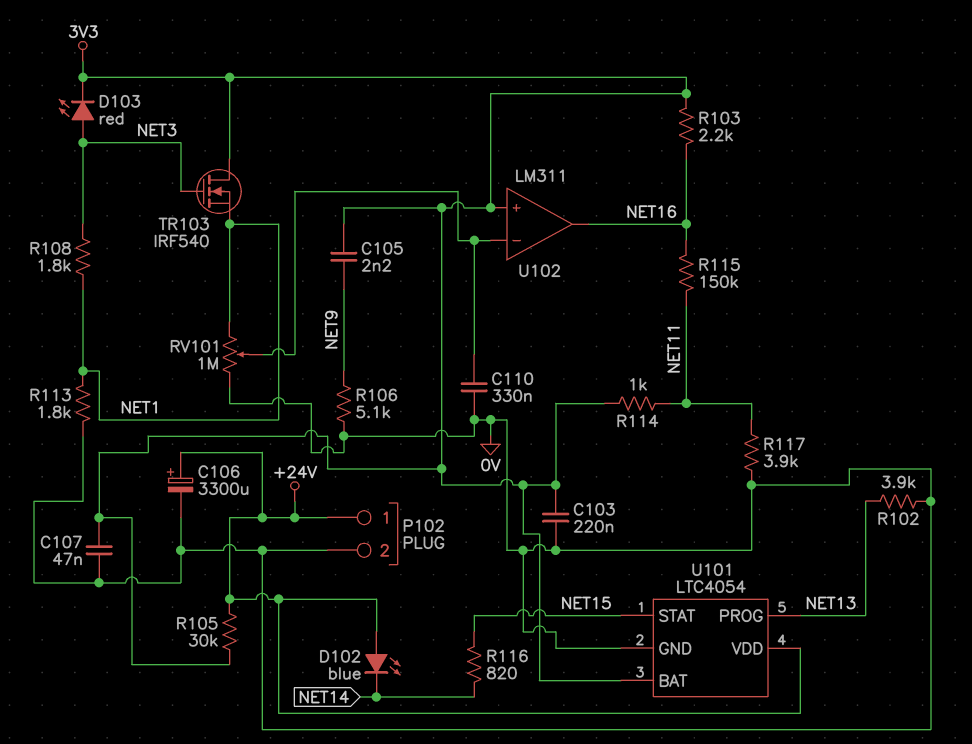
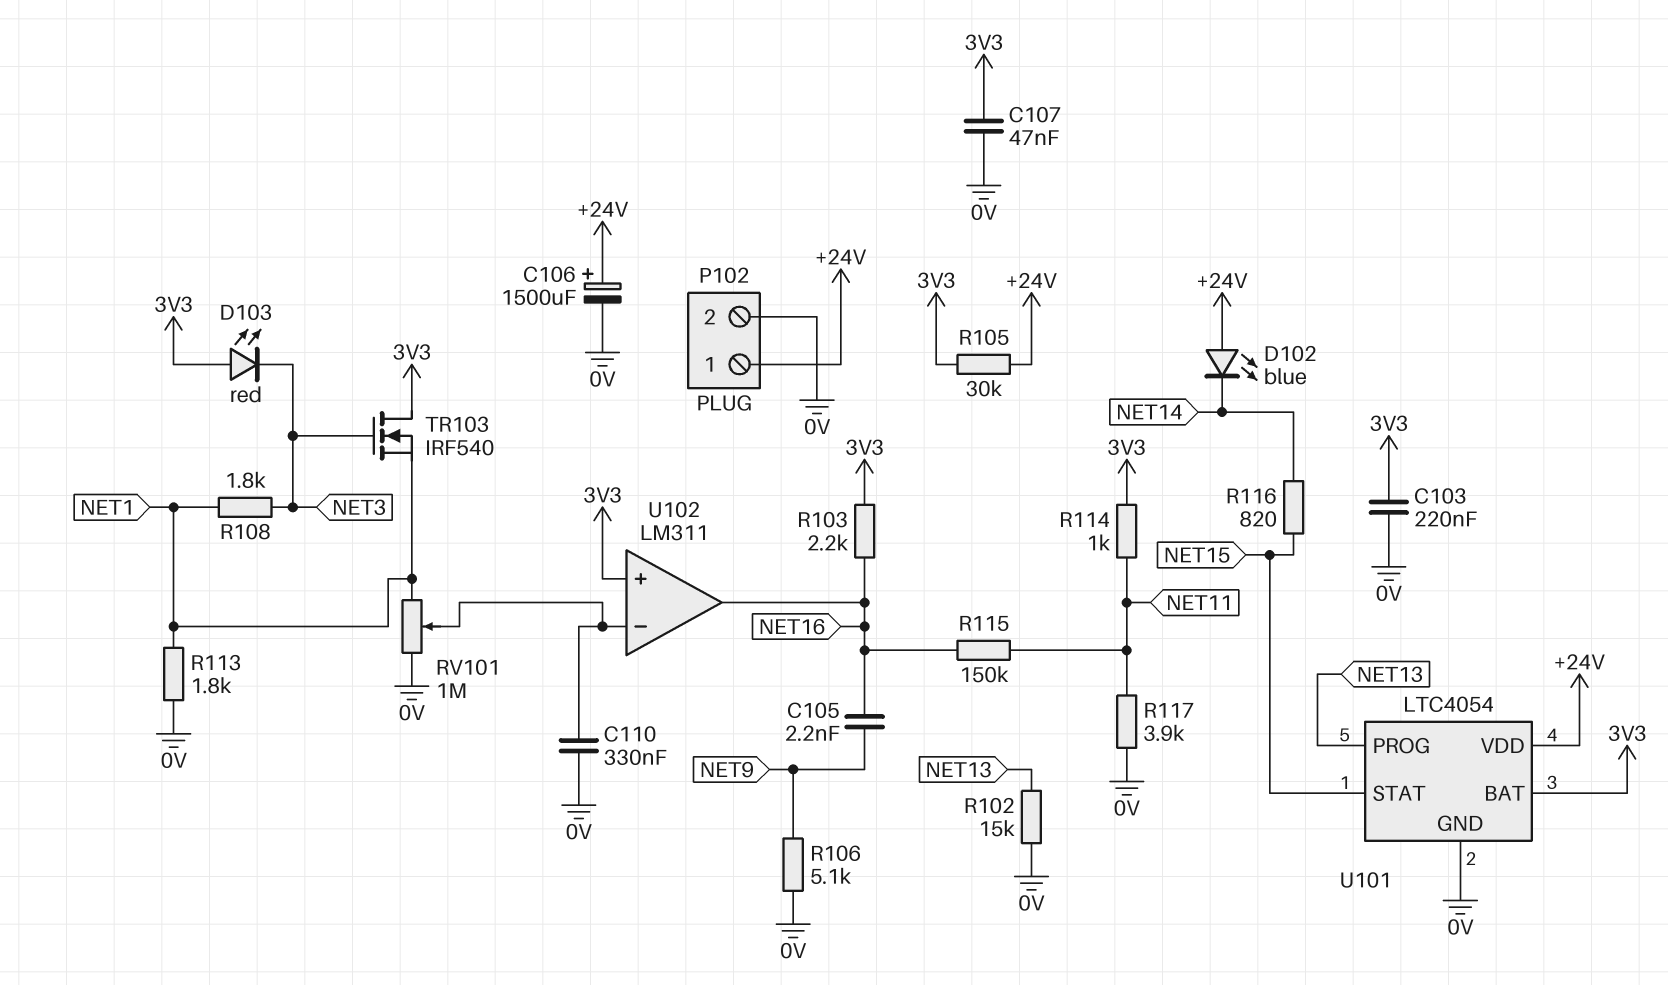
C105: 2.2nF (3V3, NET9) -> 2.2nF (NET9, NET16)
C106: 3300uF (plus +24V, minus 0V) -> 1500uF (plus +24V, minus 0V)
D103: LED red (A NET3, K 3V3) -> LED red (A 3V3, K NET3)
R102: 3.9k (0V, NET13) -> 15k (0V, NET13)

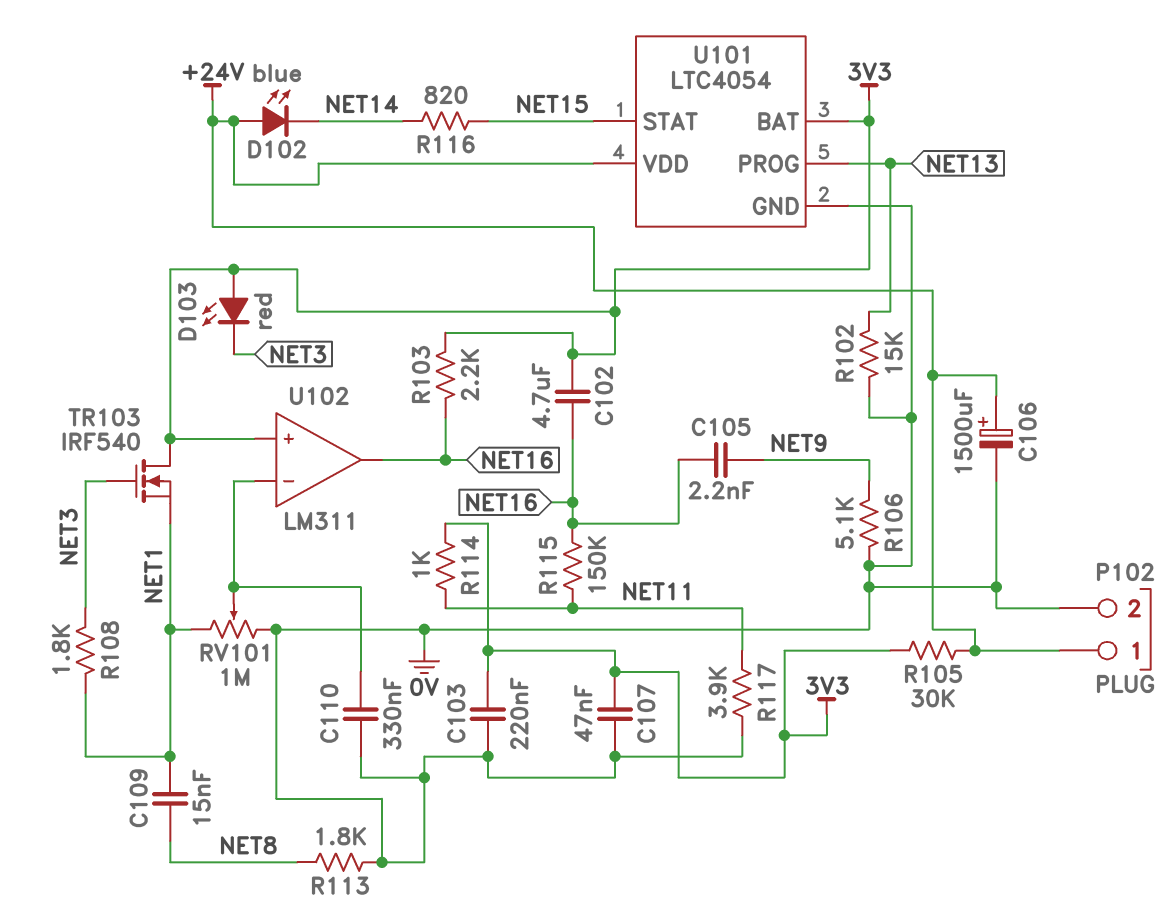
C102: none -> 4.7uF (3V3, NET16)
C109: none -> 15nF (NET1, NET8)
R113: 1.8k (0V, NET1) -> 1.8k (0V, NET8)

